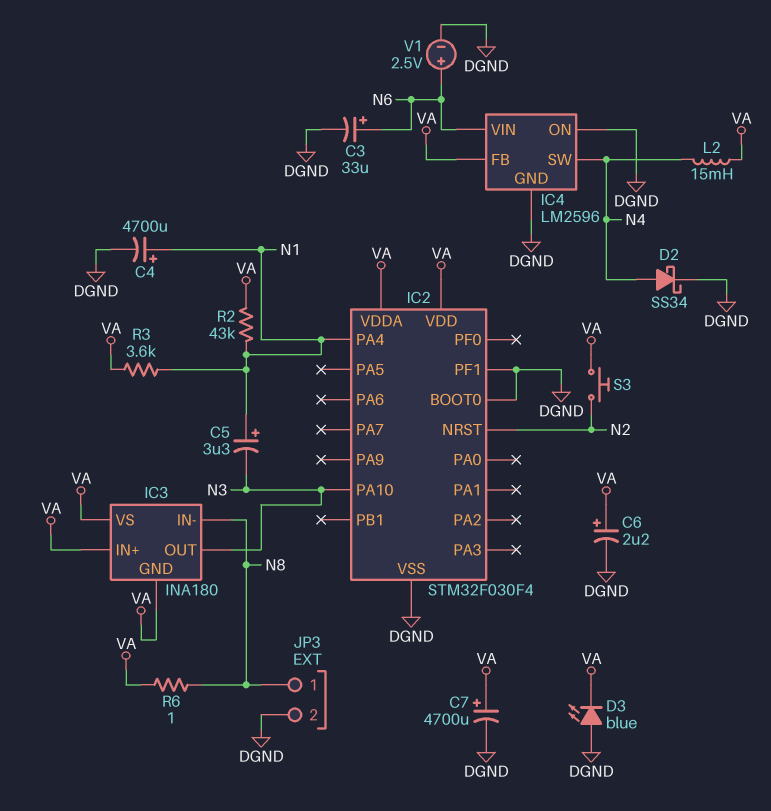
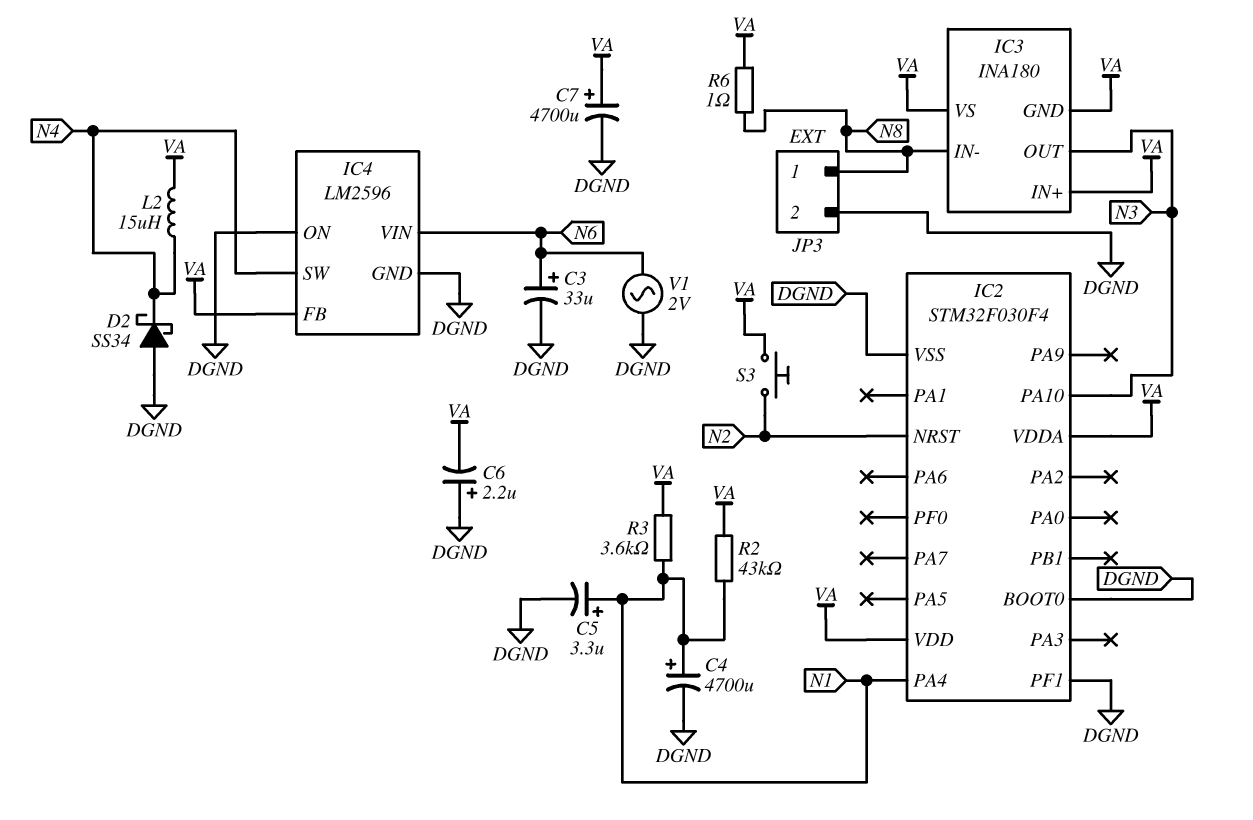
C5: 3.3uF (plus N1, minus N3) -> 3.3uF (plus N1, minus DGND)
C6: 2.2uF (plus VA, minus DGND) -> 2.2uF (plus DGND, minus VA)
D2: schottky SS34 (A N4, K DGND) -> schottky SS34 (A DGND, K N4)
D3: LED blue (A DGND, K VA) -> none
L2: 15mH (N4, VA) -> 15uH (N4, VA)
V1: 2.5V (plus N6, minus DGND) -> AC 2V (DGND, N6)

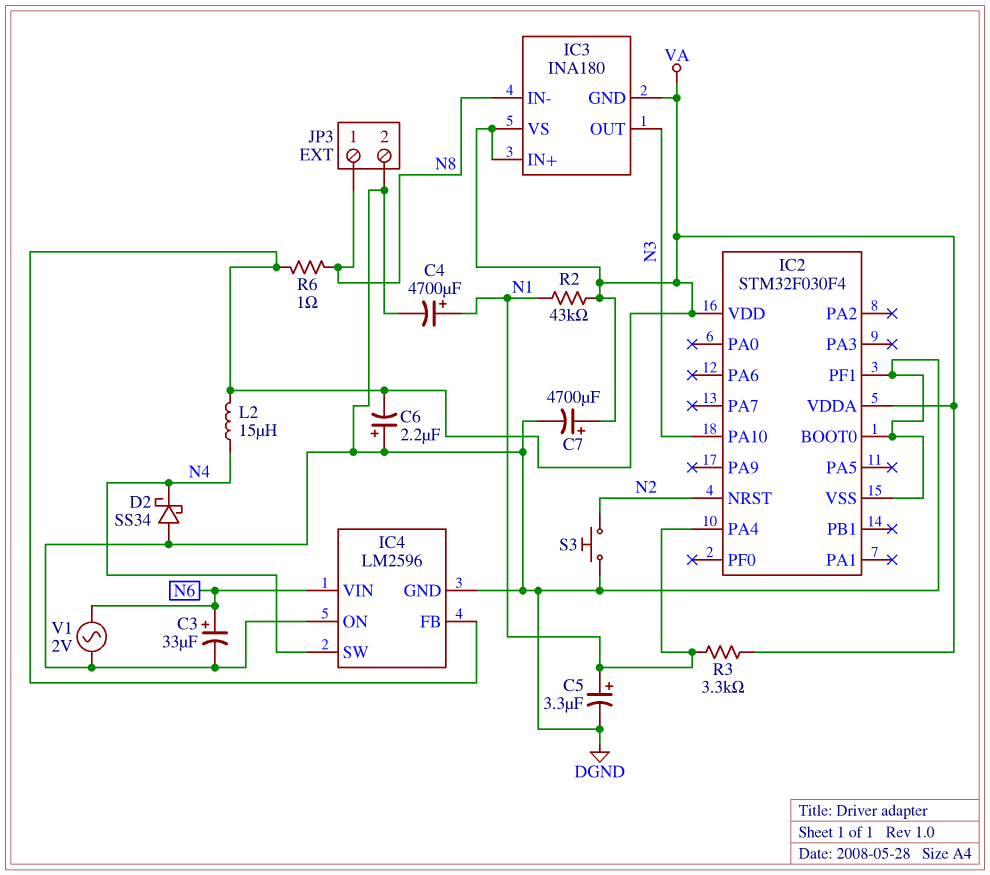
R3: 3.6k (N1, VA) -> 3.3k (N1, VA)
S3: button (N2, VA) -> button (DGND, N2)

